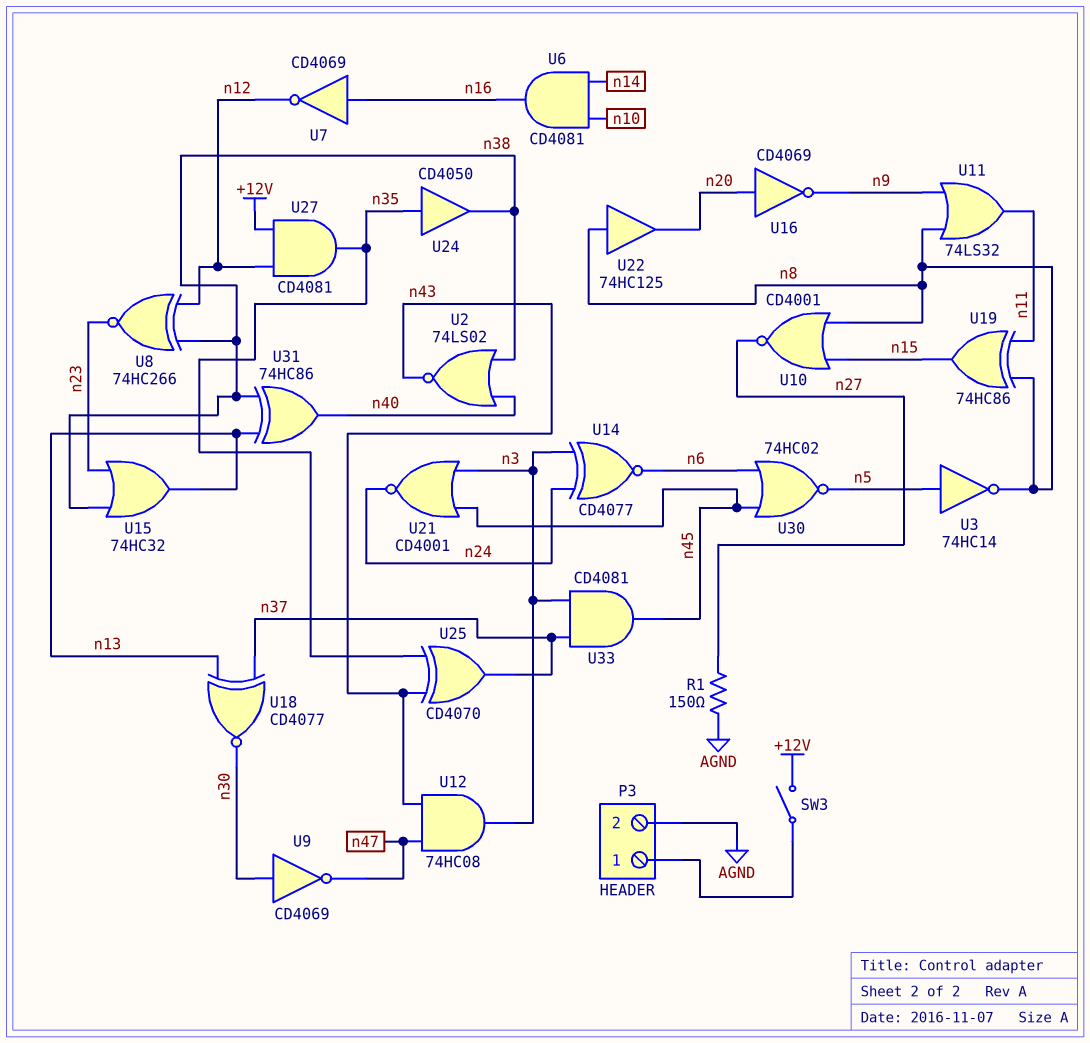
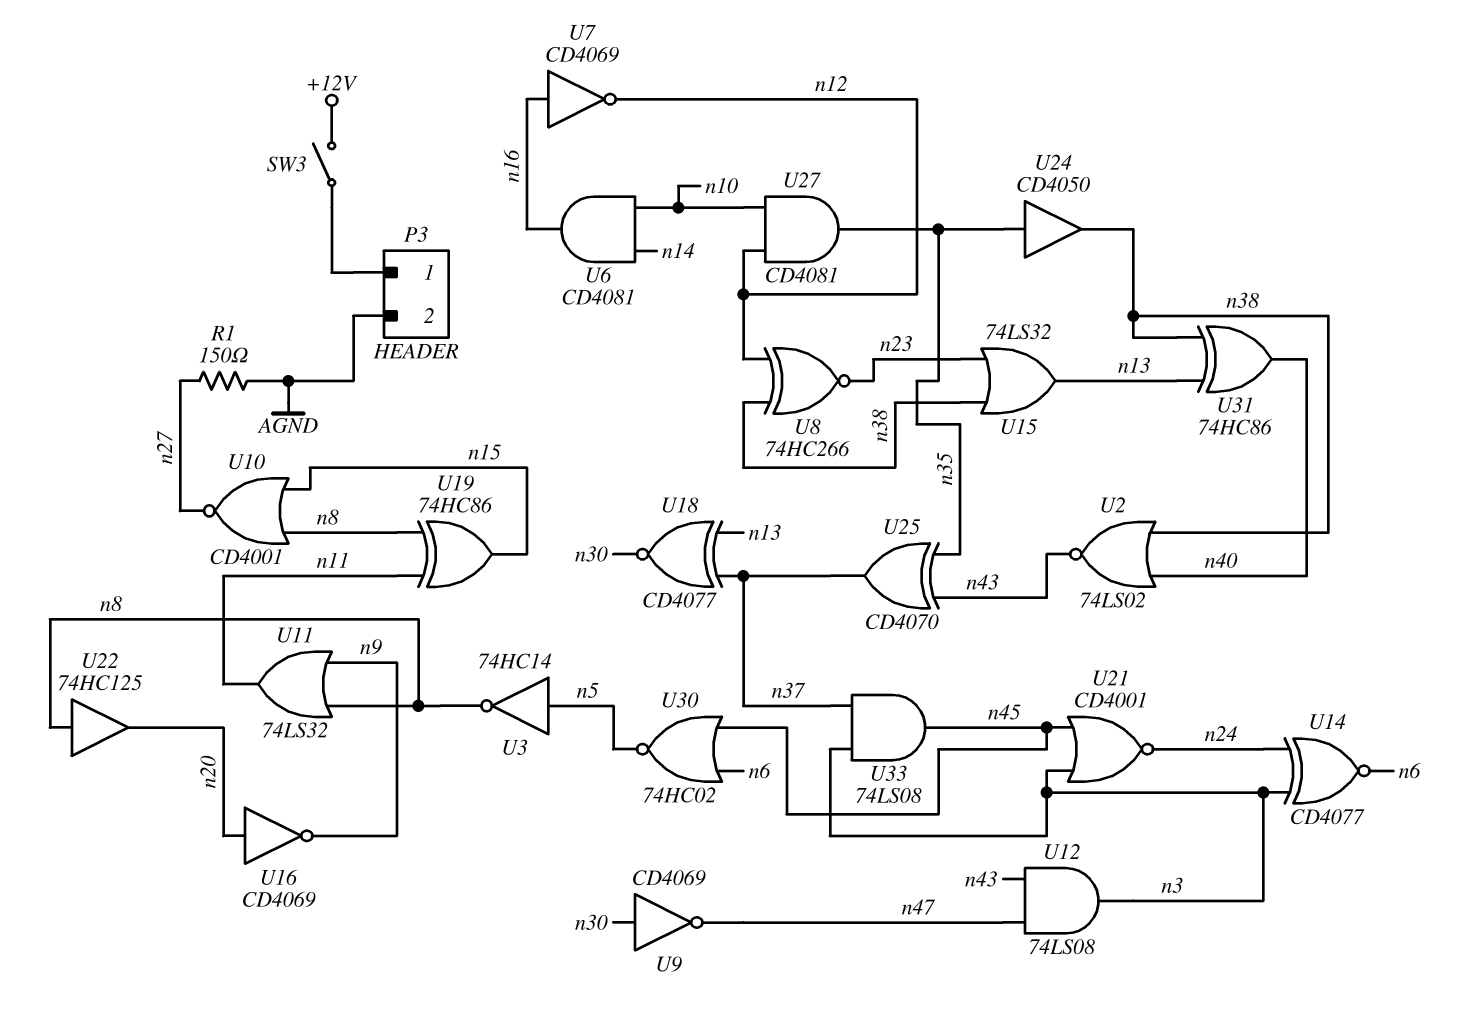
U12: AND 74HC08 (in n43, in n47, out n3) -> AND 74LS08 (in n43, in n47, out n3)
U15: OR 74HC32 (in n23, in n38, out n13) -> OR 74LS32 (in n23, in n38, out n13)
U27: AND CD4081 (in +12V, in n12, out n35) -> AND CD4081 (in n10, in n12, out n35)
U33: AND CD4081 (in n3, in n37, out n45) -> AND 74LS08 (in n3, in n37, out n45)

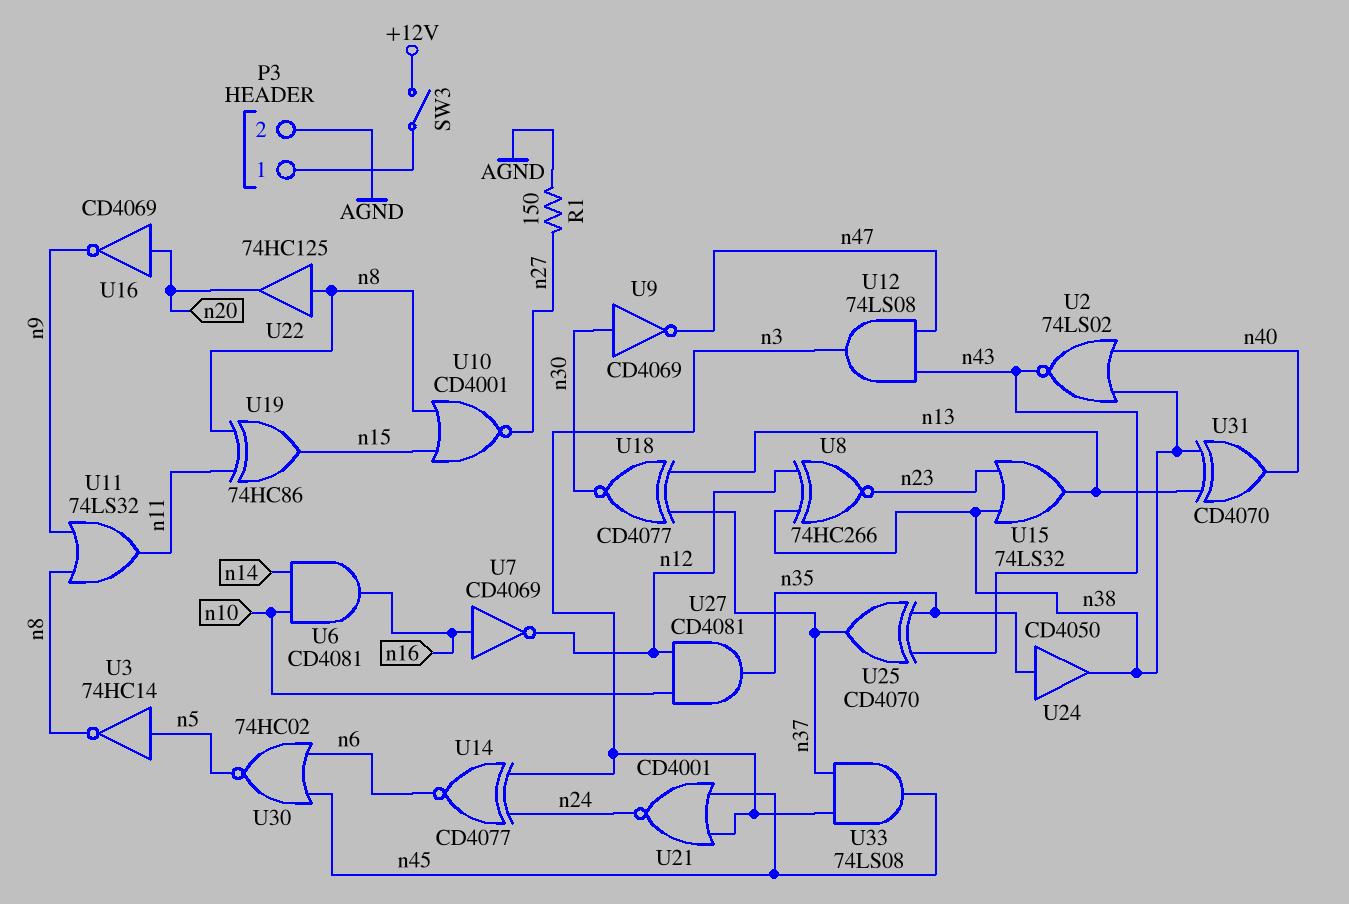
U31: XOR 74HC86 (in n13, in n38, out n40) -> XOR CD4070 (in n13, in n38, out n40)

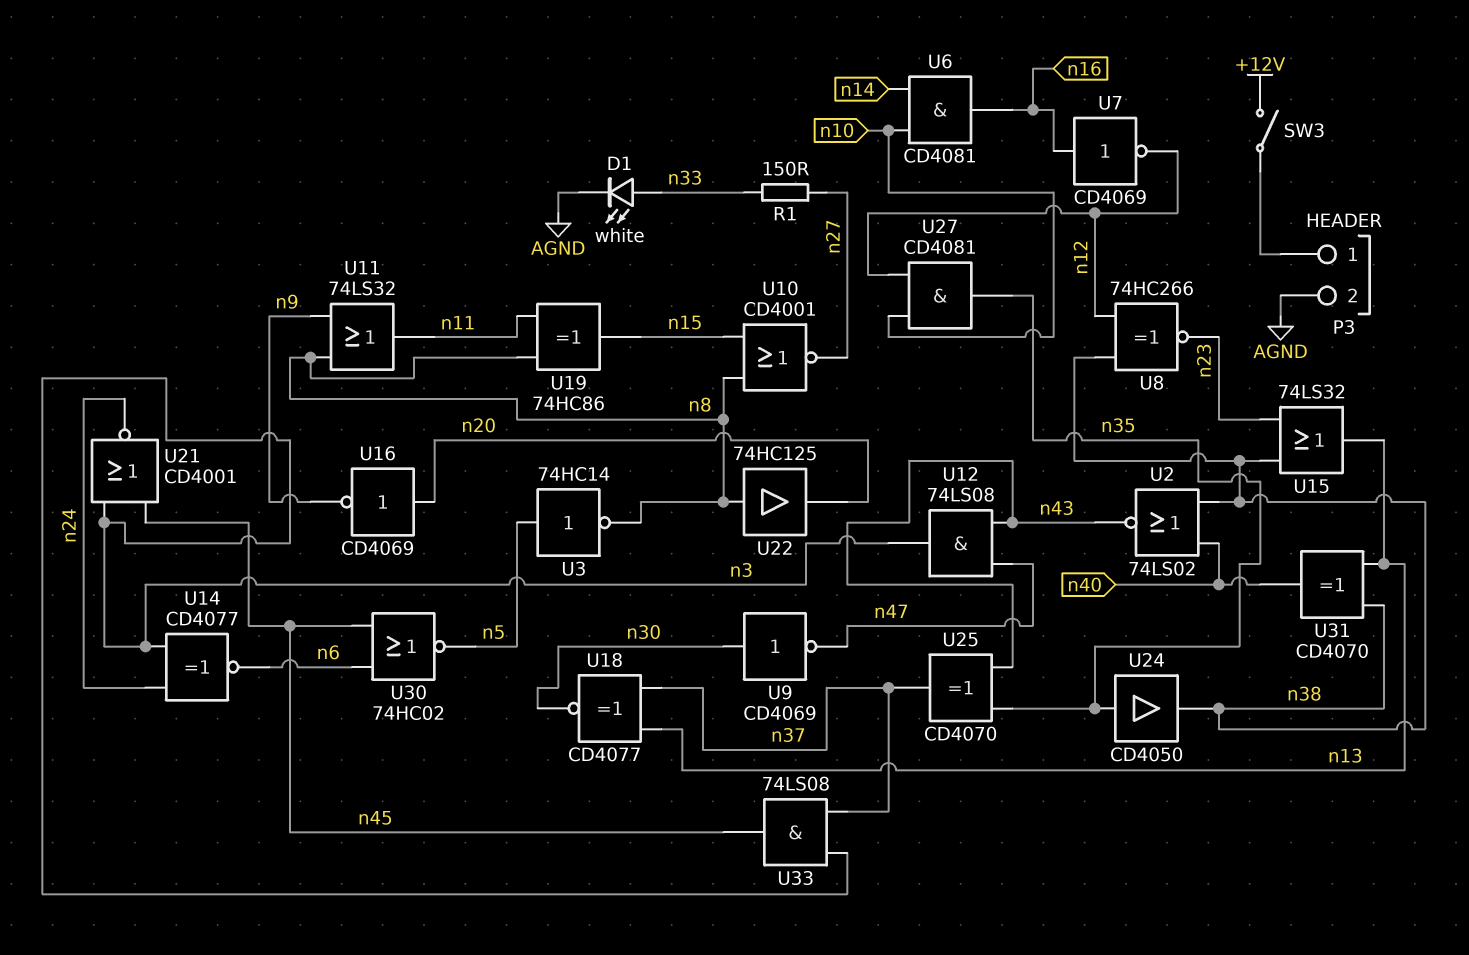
D1: none -> LED white (A n33, K AGND)
R1: 150 (AGND, n27) -> 150 (n27, n33)

